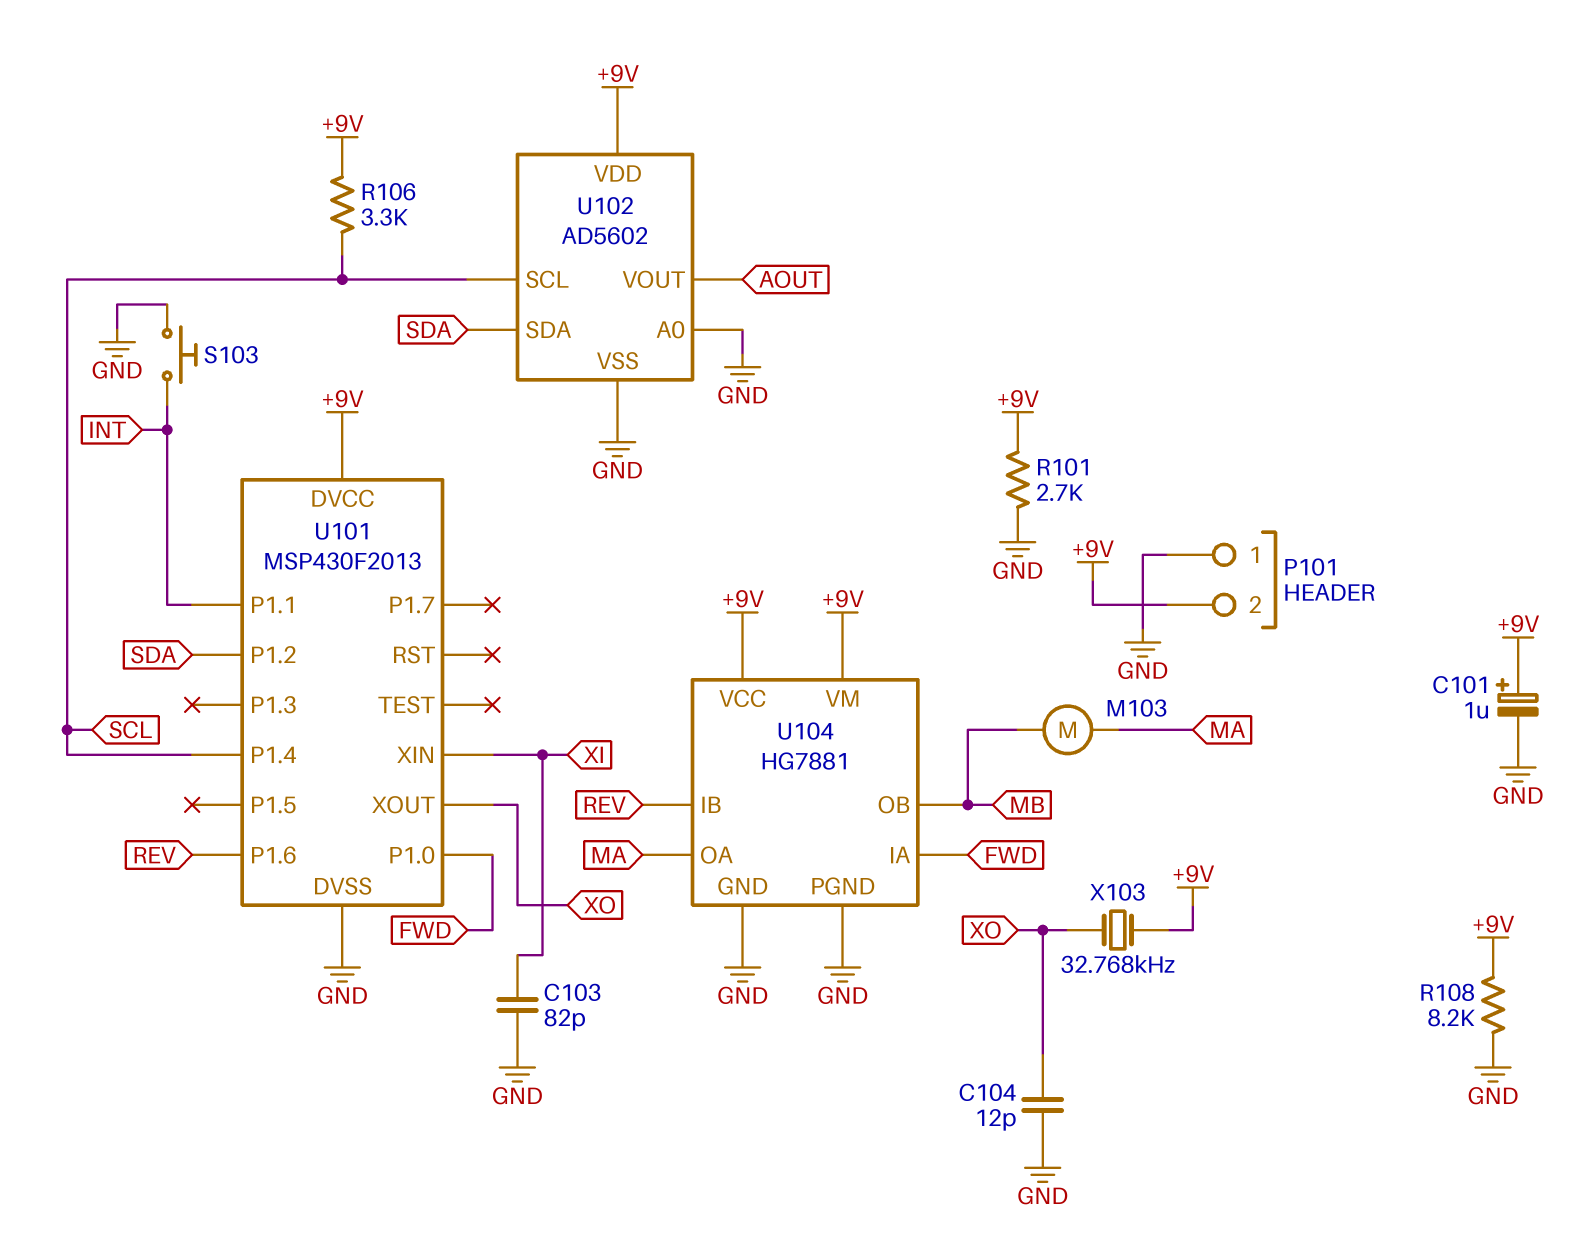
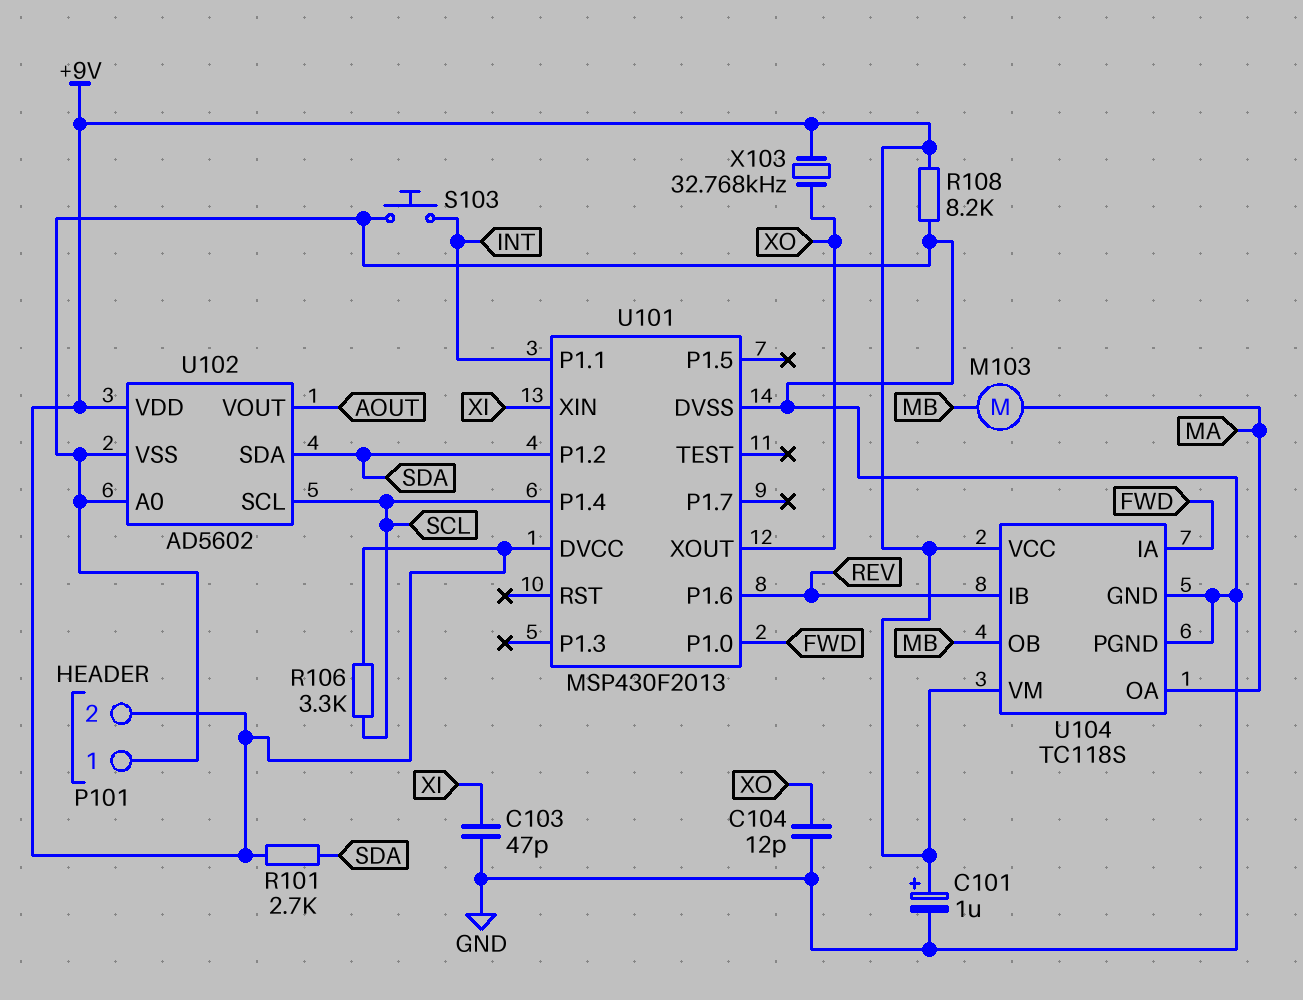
C103: 82pF (GND, XI) -> 47pF (GND, XI)
R101: 2.7k (+9V, GND) -> 2.7k (+9V, SDA)
U104: HG7881 -> TC118S

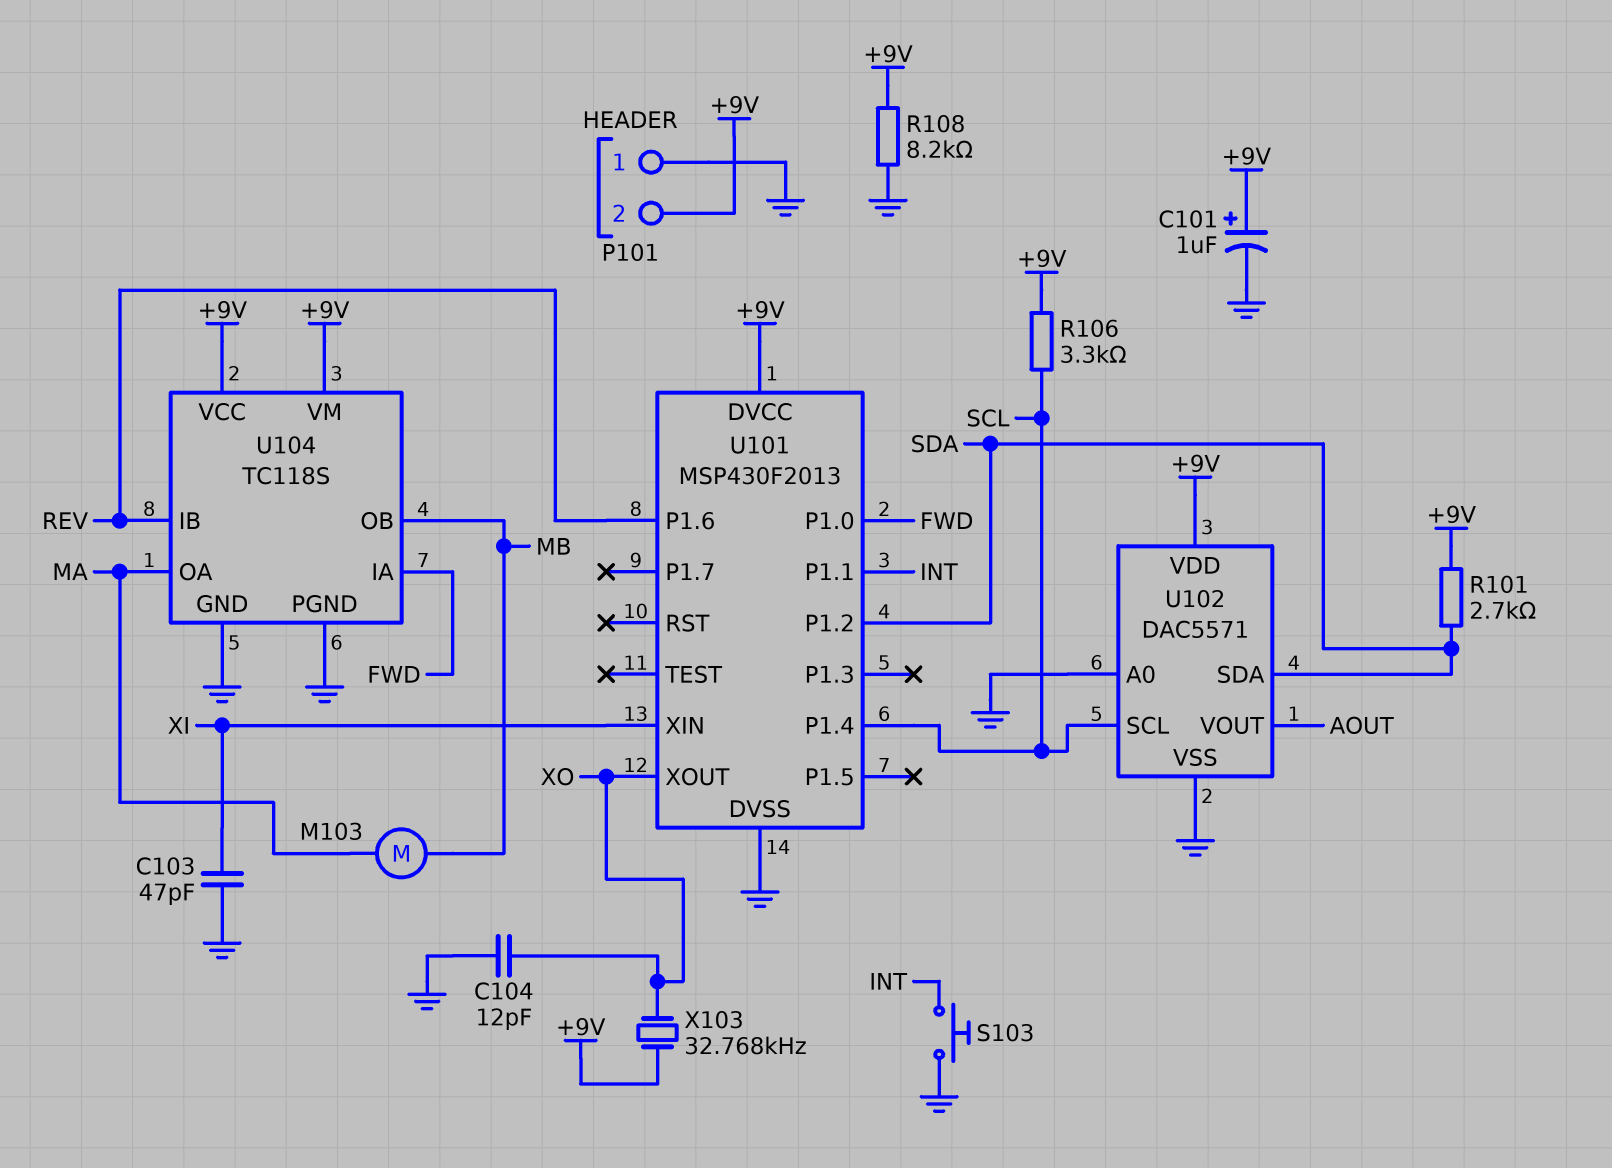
U102: AD5602 -> DAC5571

